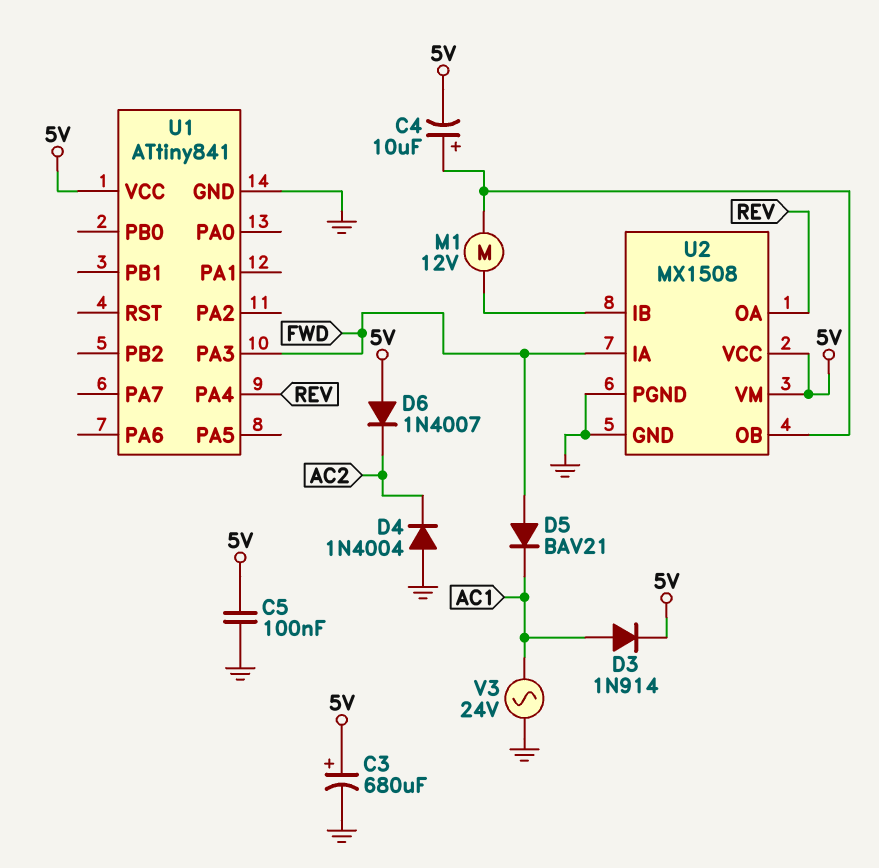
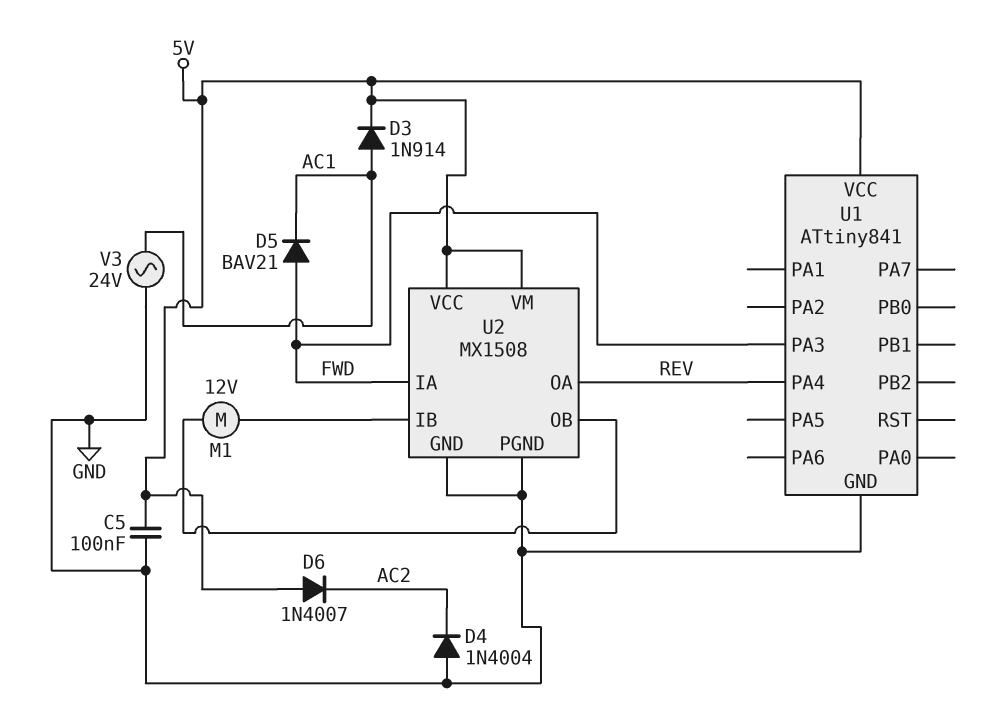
C3: 680uF (plus 5V, minus GND) -> none
C4: 10uF (plus U2/OB, minus 5V) -> none

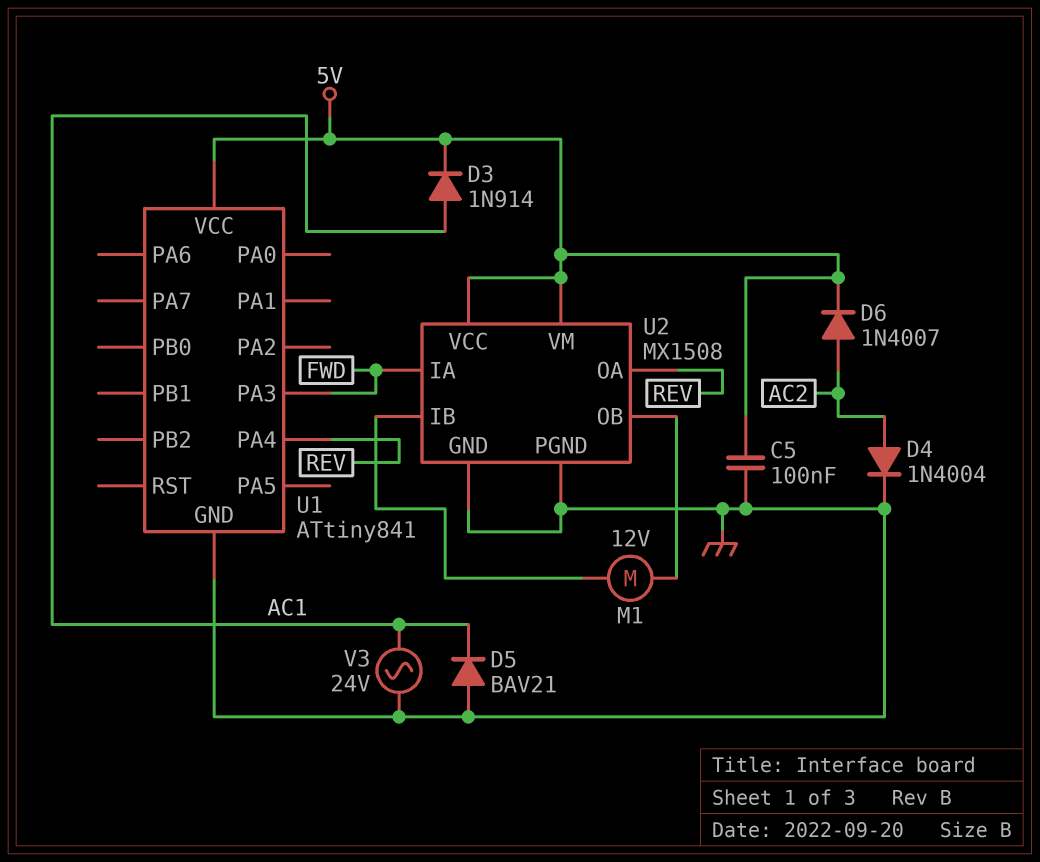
D4: diode 1N4004 (A GND, K AC2) -> diode 1N4004 (A AC2, K GND)
D5: diode BAV21 (A FWD, K AC1) -> diode BAV21 (A GND, K AC1)
D6: diode 1N4007 (A 5V, K AC2) -> diode 1N4007 (A AC2, K 5V)

